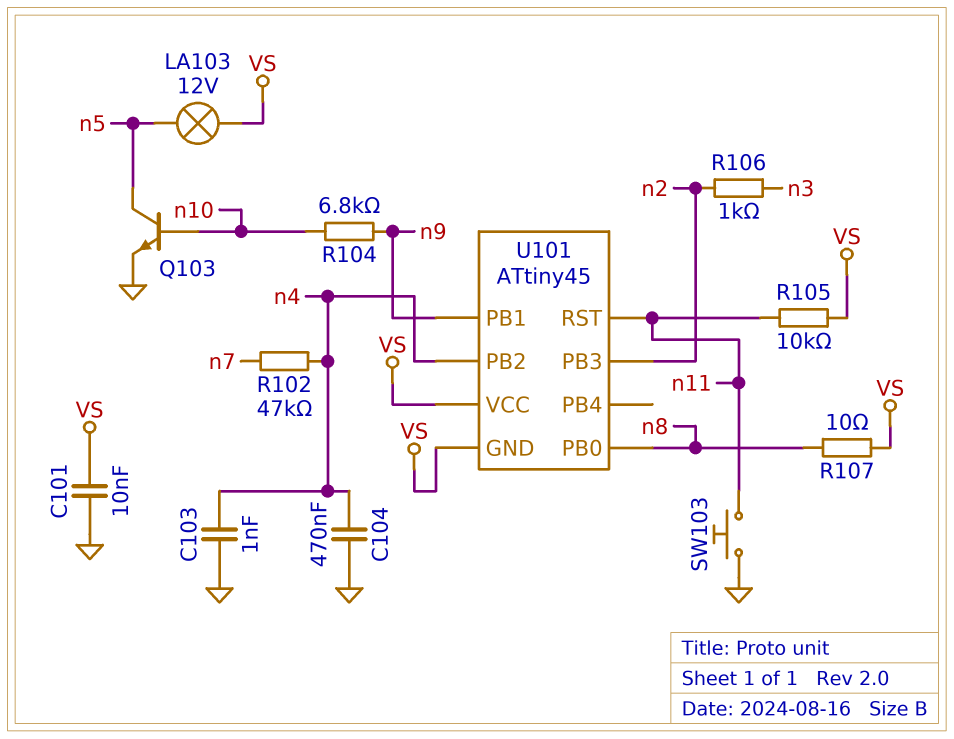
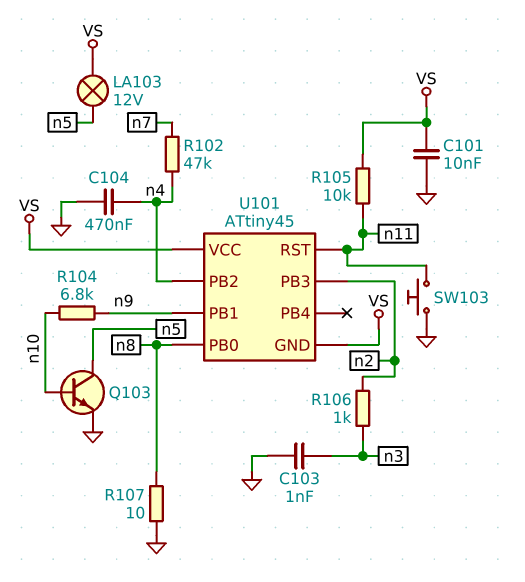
C103: 1nF (GND, n4) -> 1nF (GND, n3)
R107: 10 (VS, n8) -> 10 (GND, n8)

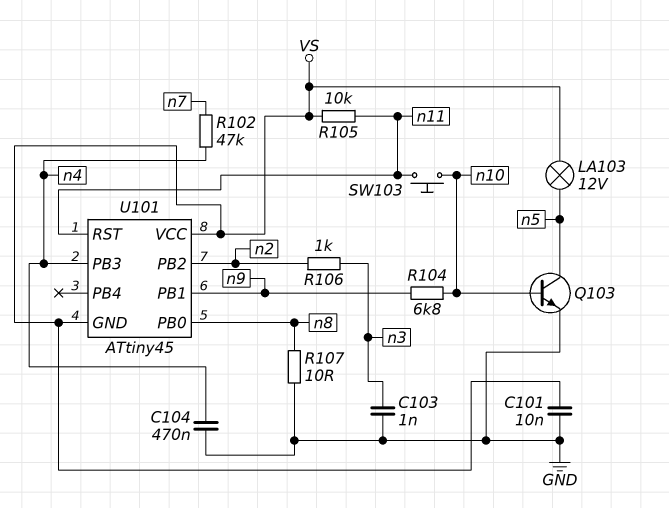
SW103: button (GND, n11) -> button (n10, n11)
U101 pin PB2: n4 -> n2
U101 pin PB3: n2 -> n4

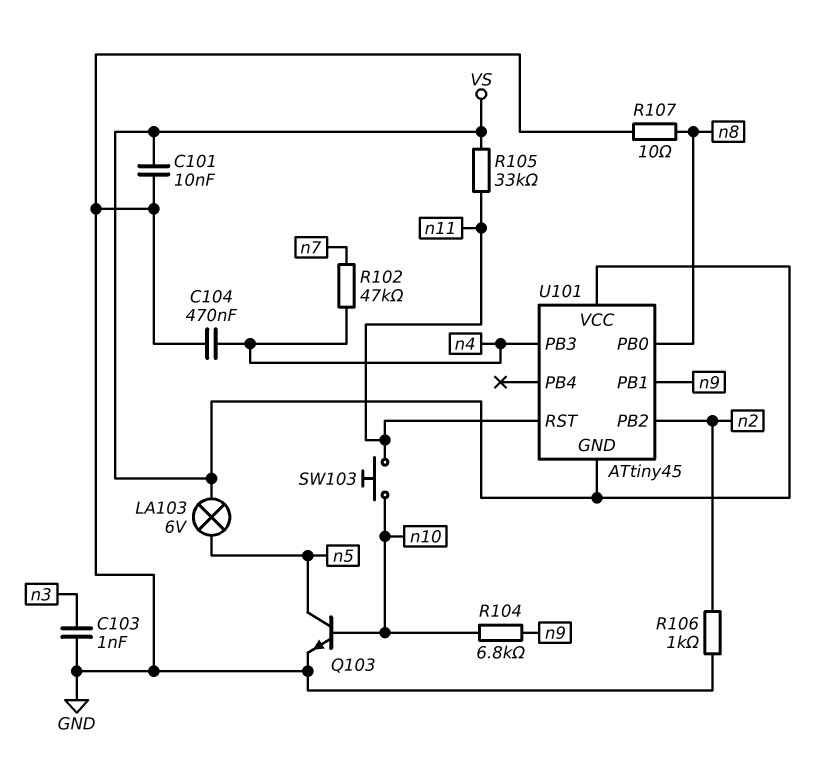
LA103: lamp 12V (VS, n5) -> lamp 6V (VS, n5)
R105: 10k (VS, n11) -> 33k (VS, n11)
R106: 1k (n2, n3) -> 1k (GND, n2)

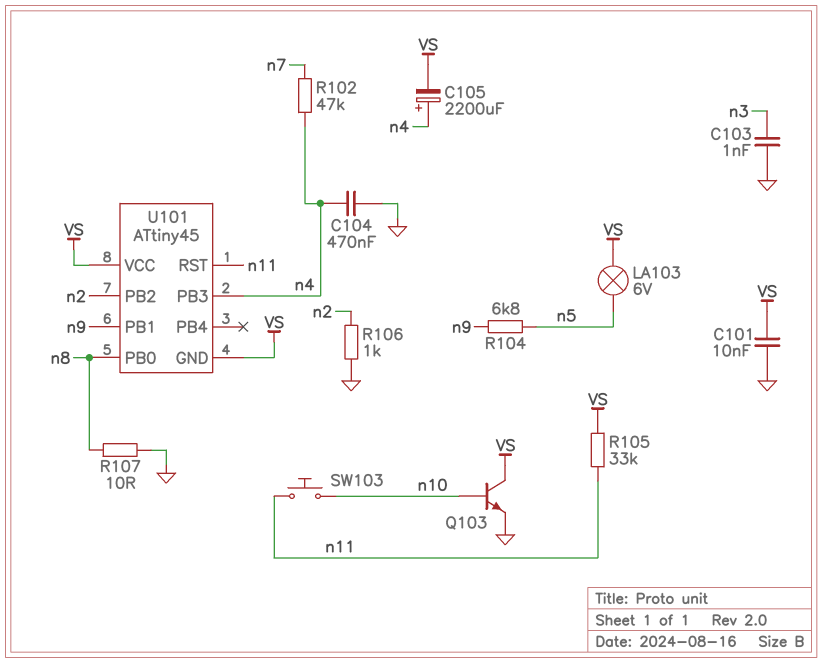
C105: none -> 2200uF (plus n4, minus VS)
Q103: NPN (B n10, C n5, E GND) -> NPN (B n10, C VS, E GND)
R104: 6.8k (n9, n10) -> 6.8k (n5, n9)

